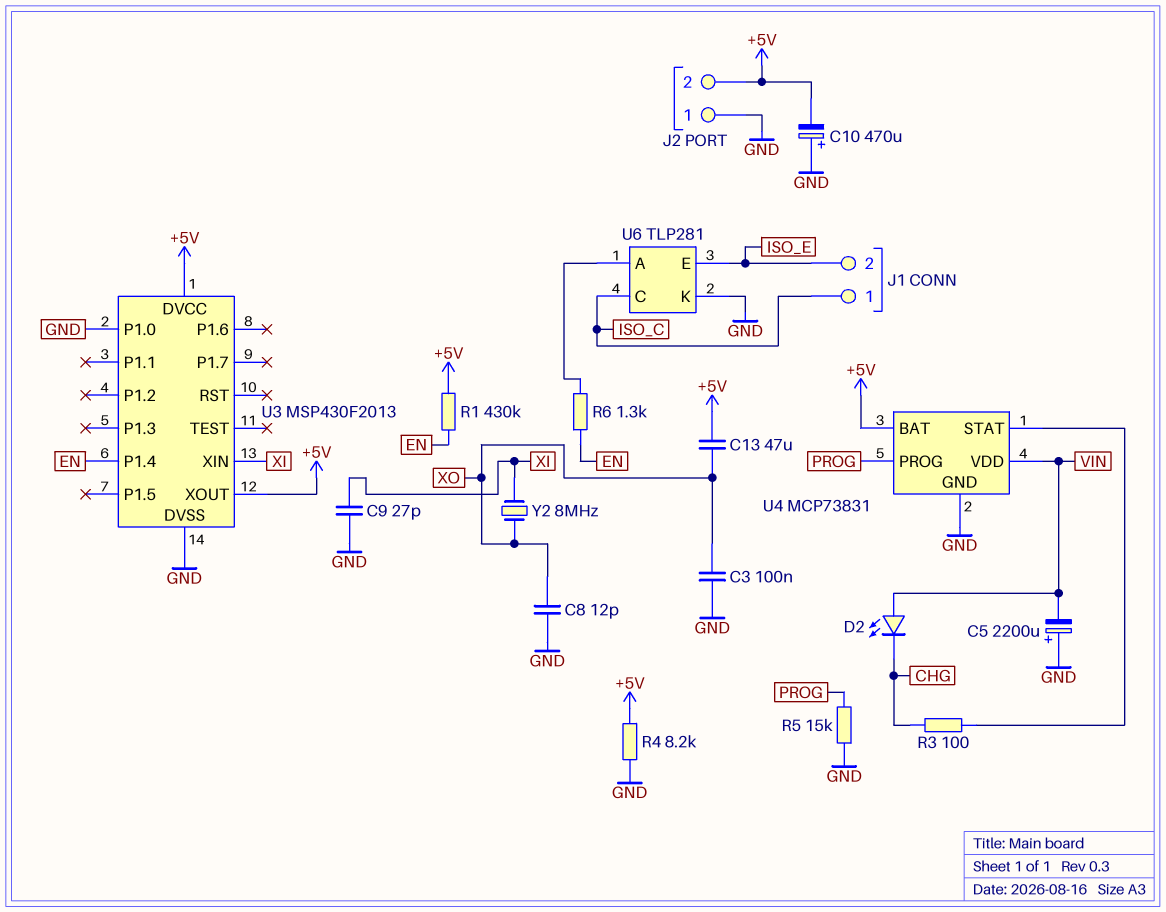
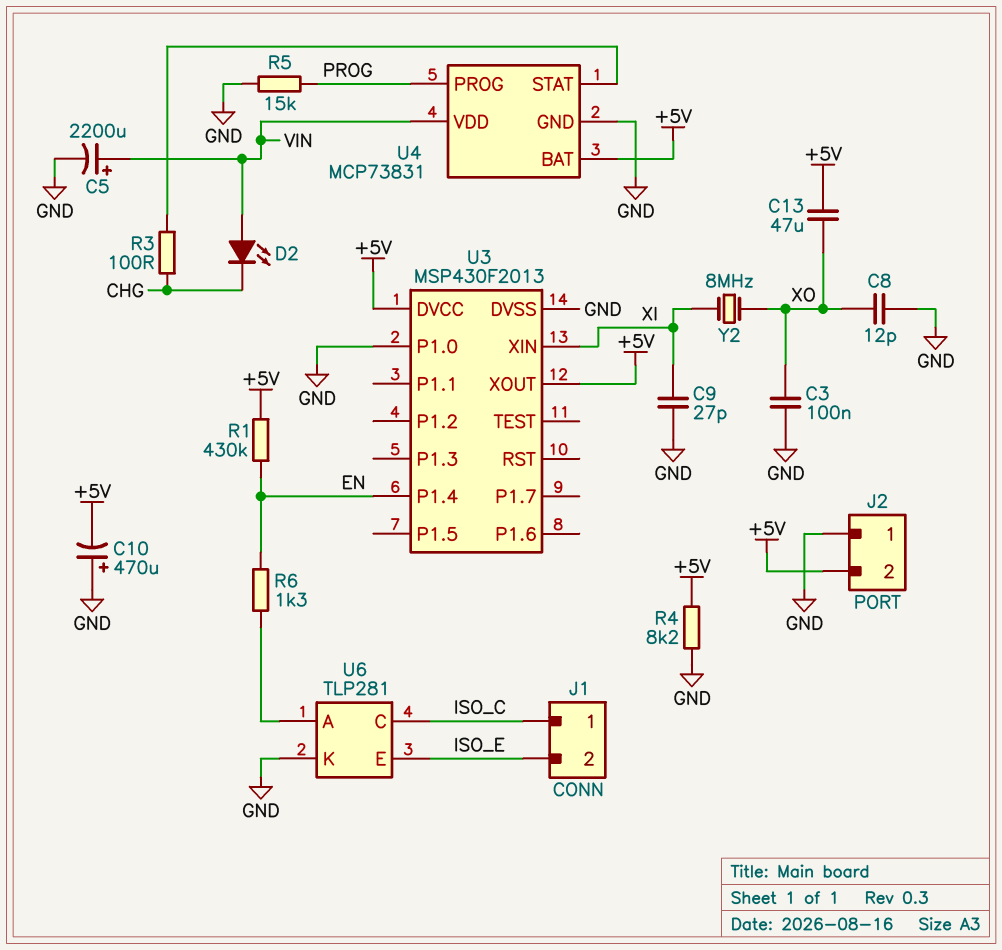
C5: 2200uF (plus GND, minus VIN) -> 2200uF (plus VIN, minus GND)

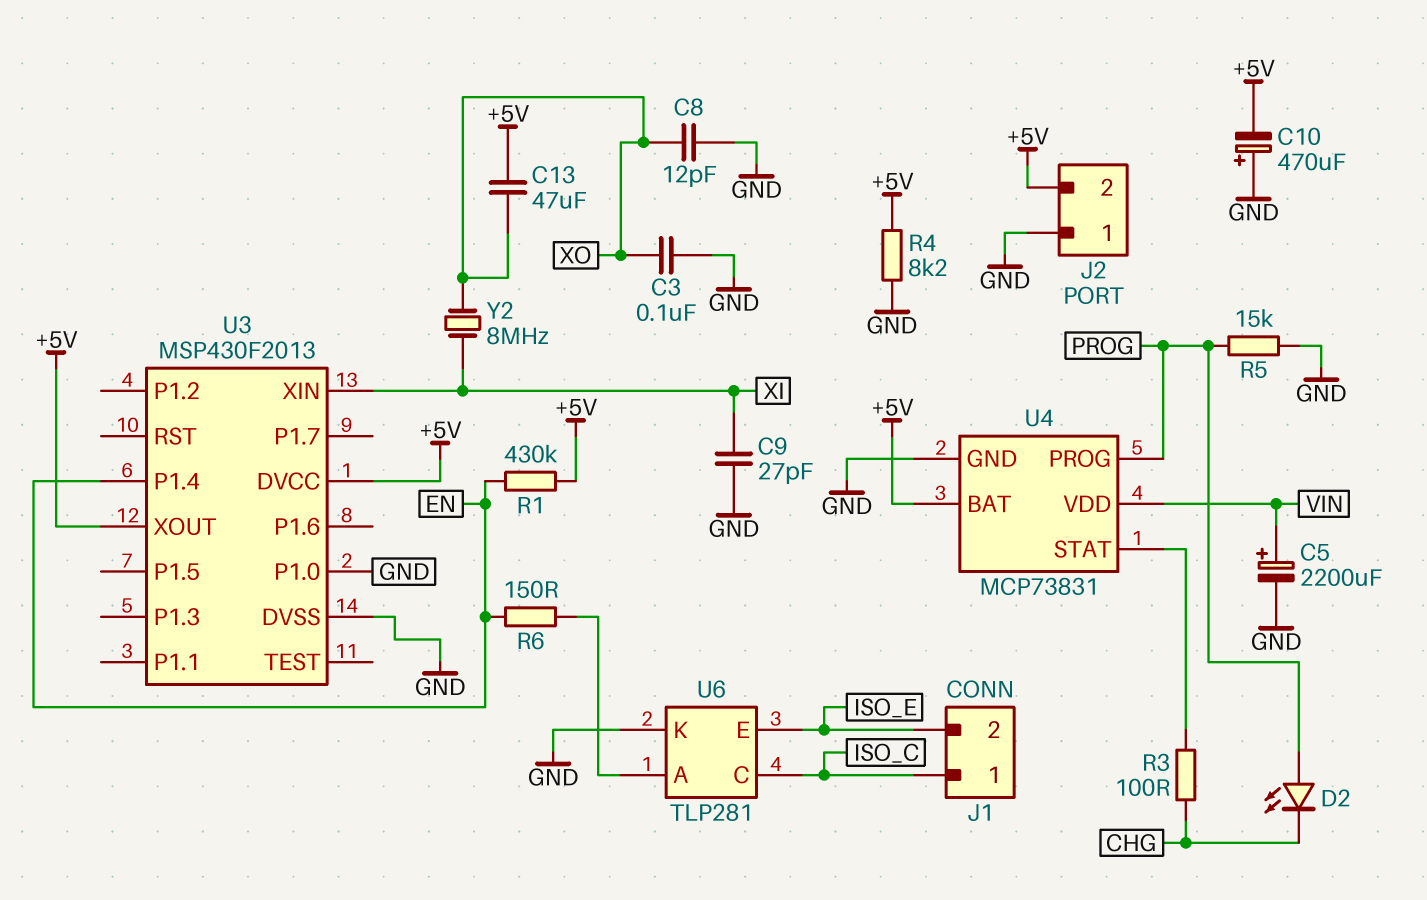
D2: LED (A VIN, K CHG) -> LED (A PROG, K CHG)
R6: 1.3k (EN, U6/A) -> 150 (EN, U6/A)

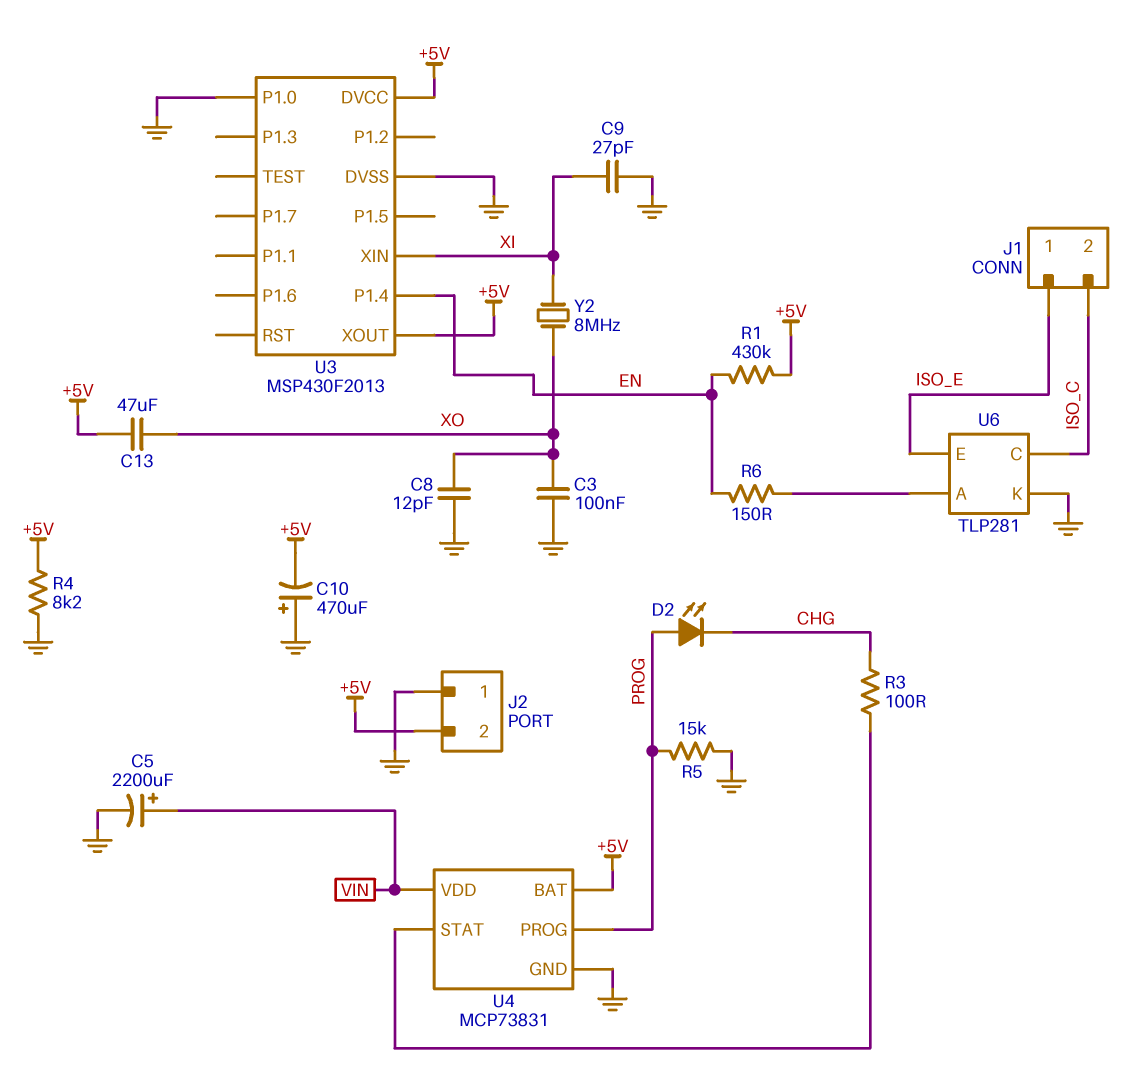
J1 pin 1: ISO_C -> ISO_E
J1 pin 2: ISO_E -> ISO_C

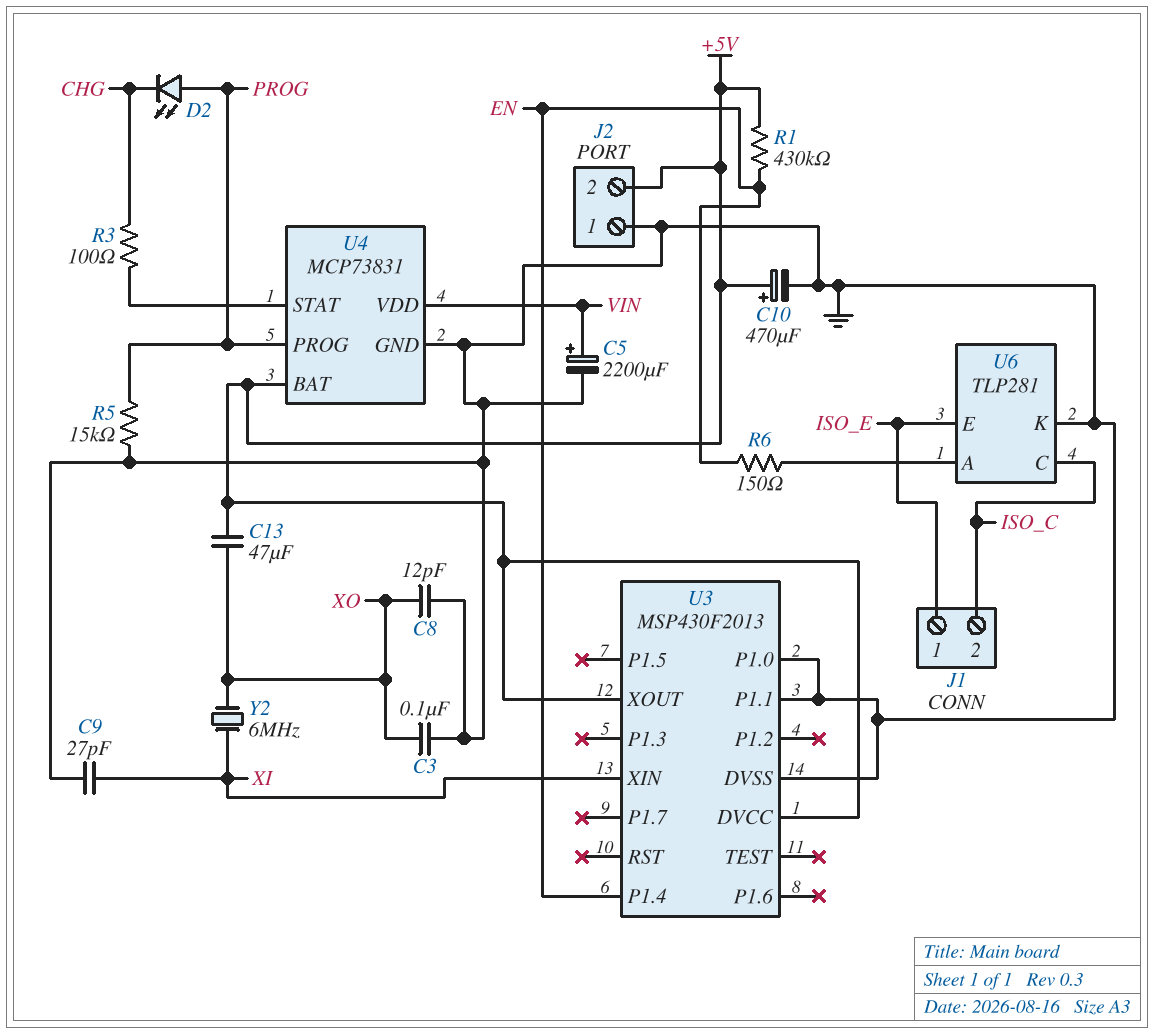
C10: 470uF (plus GND, minus +5V) -> 470uF (plus +5V, minus GND)
R4: 8.2k (+5V, GND) -> none
U3 pin P1.1: none -> GND
Y2: 8MHz (XI, XO) -> 6MHz (XI, XO)

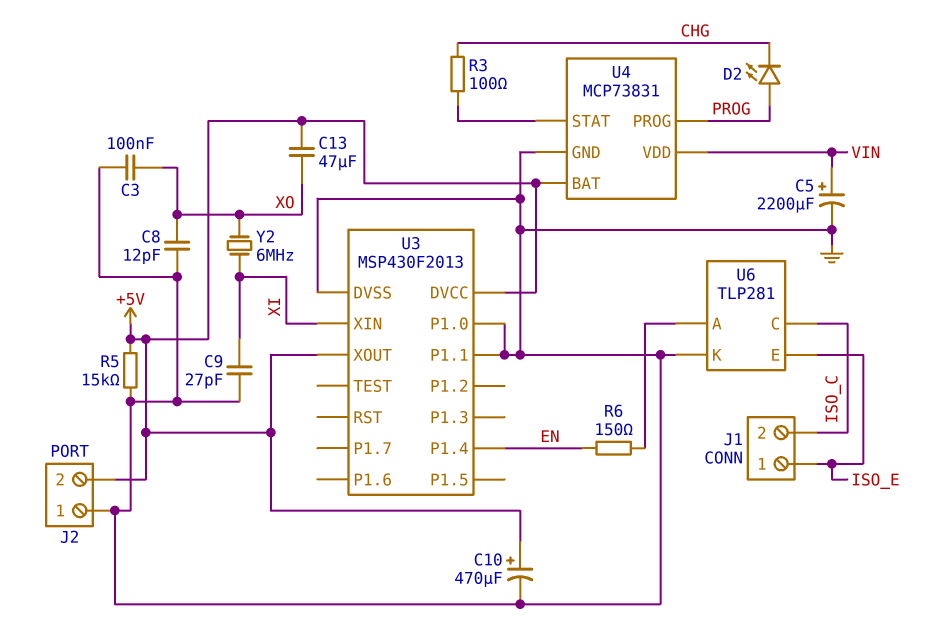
R1: 430k (+5V, EN) -> none
R5: 15k (GND, PROG) -> 15k (+5V, GND)

